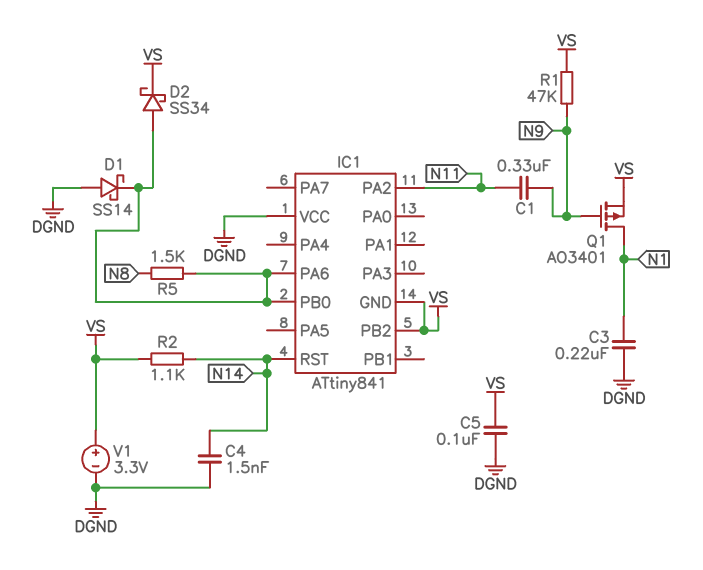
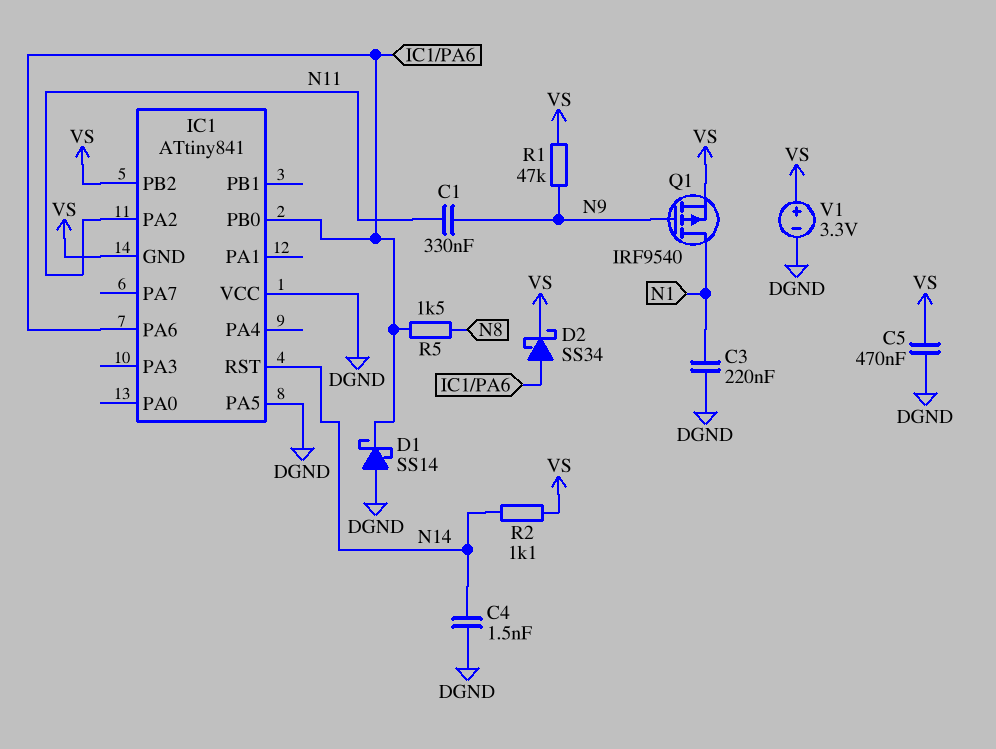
C5: 100nF (DGND, VS) -> 470nF (DGND, VS)
IC1 pin PA5: none -> DGND
Q1: PMOS AO3401 (G N9, D N1, S VS) -> PMOS IRF9540 (G N9, D N1, S VS)

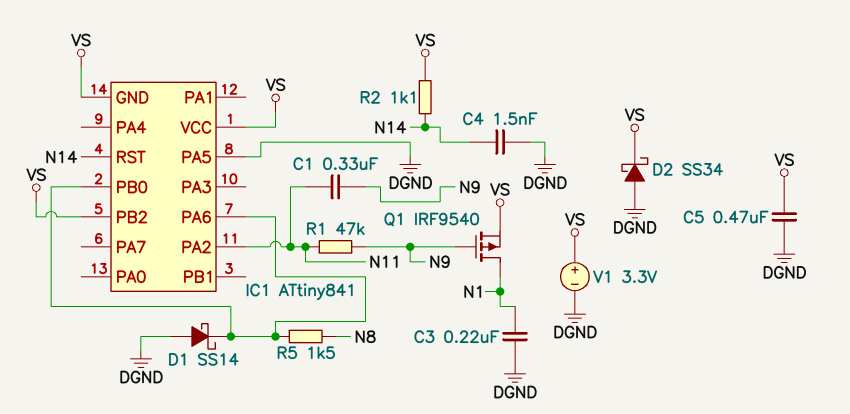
D2: schottky SS34 (A IC1/PA6, K VS) -> schottky SS34 (A DGND, K VS)
IC1 pin VCC: DGND -> VS
R1: 47k (N9, VS) -> 47k (N9, N11)

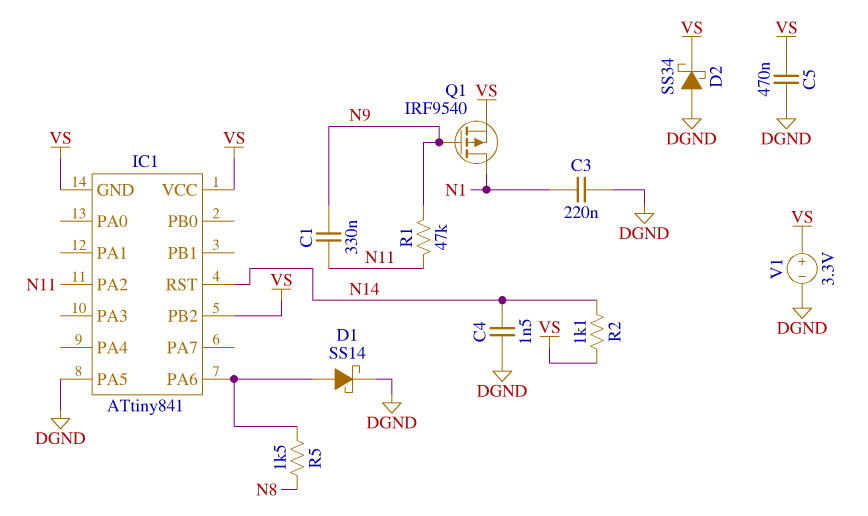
D1: schottky SS14 (A DGND, K IC1/PA6) -> schottky SS14 (A IC1/PA6, K DGND)
IC1 pin PB0: IC1/PA6 -> none

